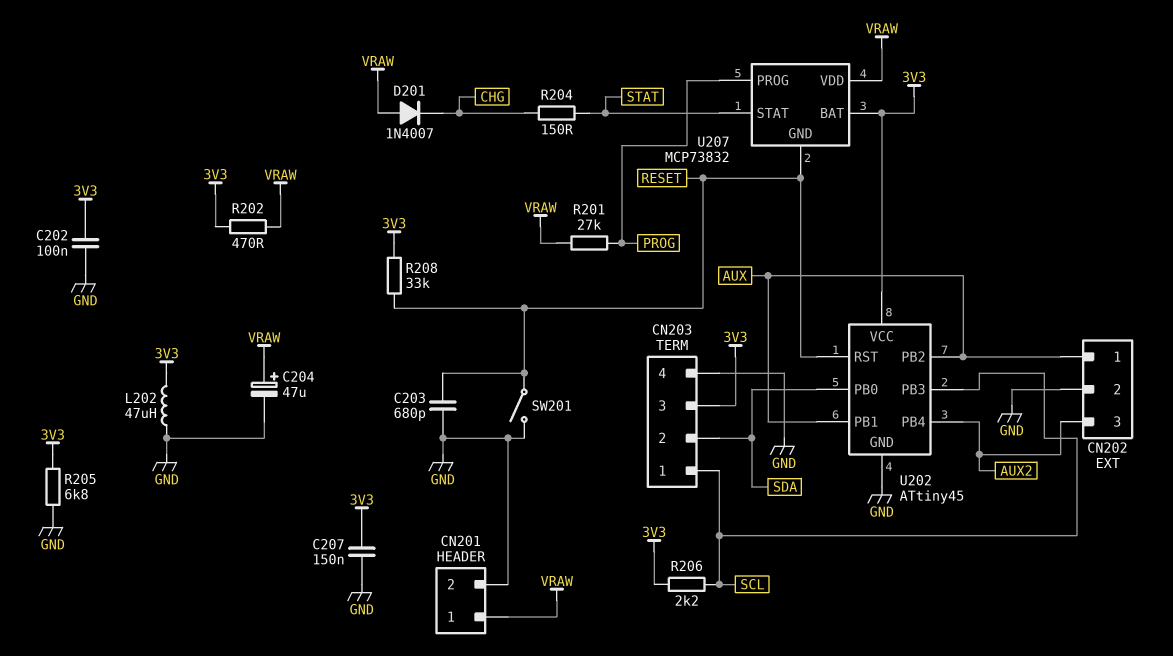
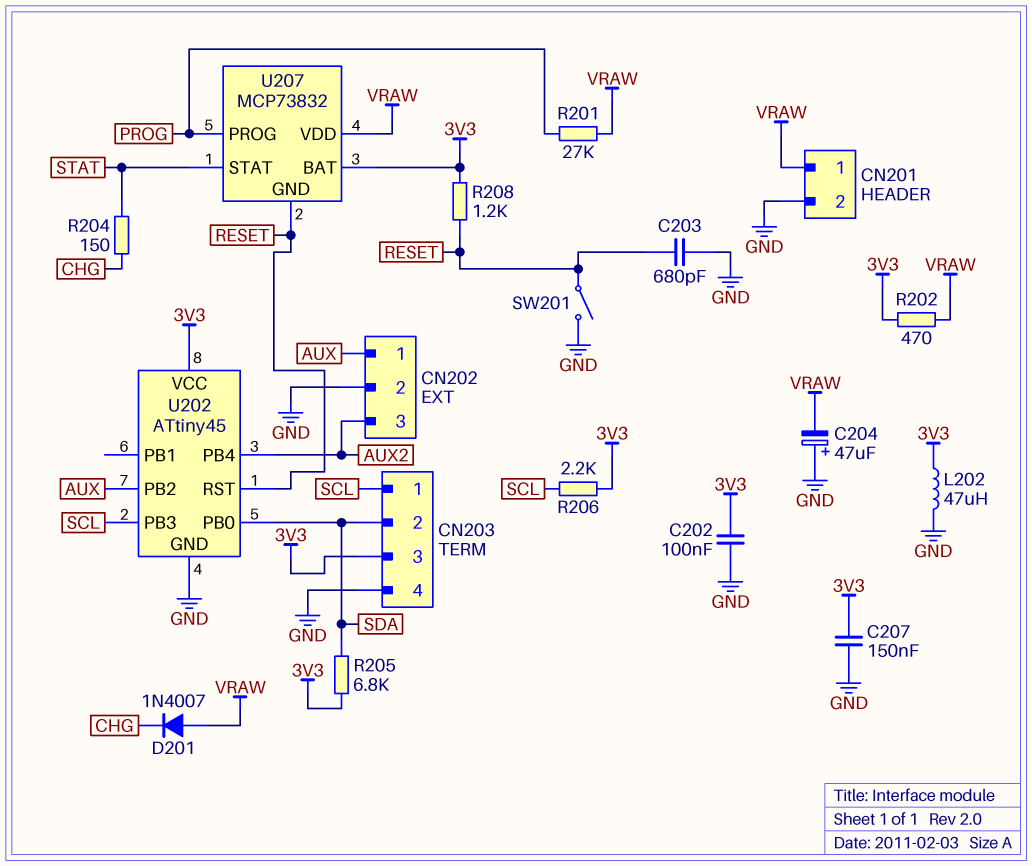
C204: 47uF (plus VRAW, minus GND) -> 47uF (plus GND, minus VRAW)
R205: 6.8k (3V3, GND) -> 6.8k (3V3, SDA)
R208: 33k (3V3, RESET) -> 1.2k (3V3, RESET)
U202 pin PB1: AUX -> none

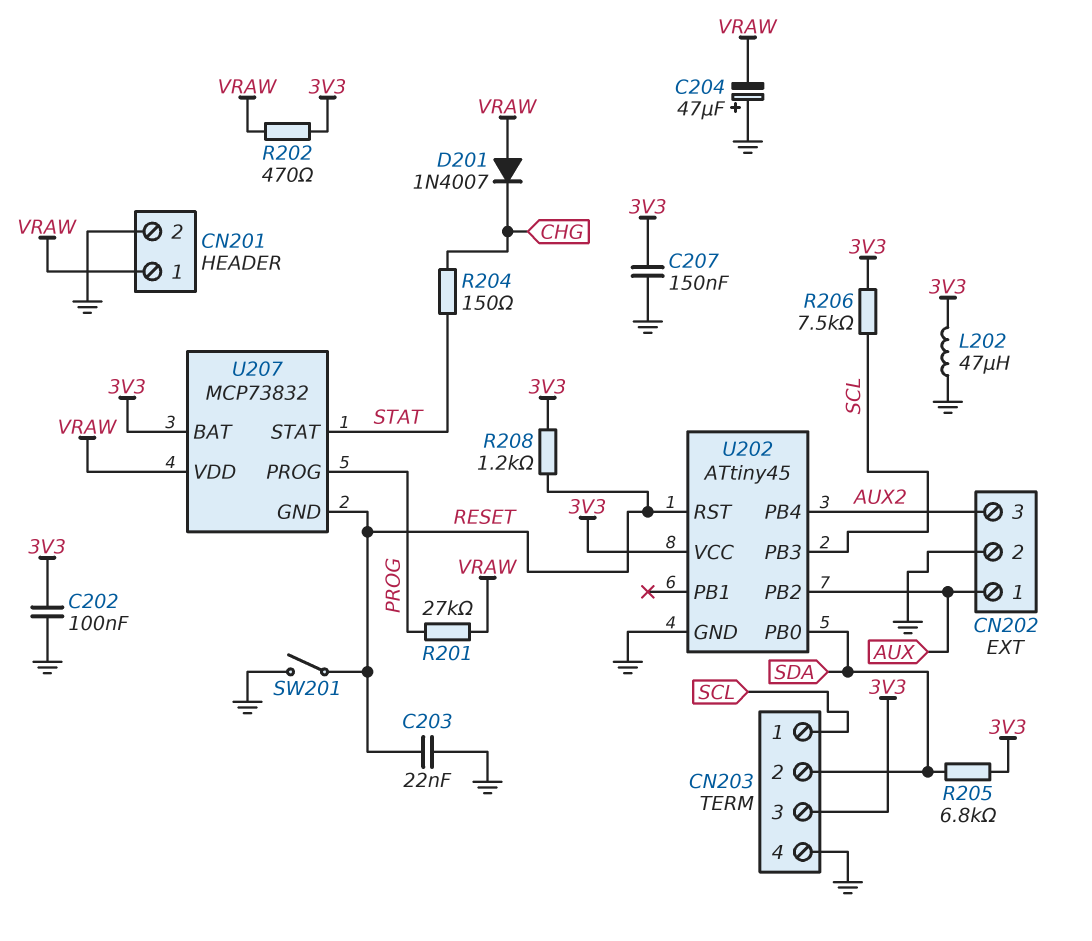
C203: 680pF (GND, RESET) -> 22nF (GND, RESET)
R206: 2.2k (3V3, SCL) -> 7.5k (3V3, SCL)

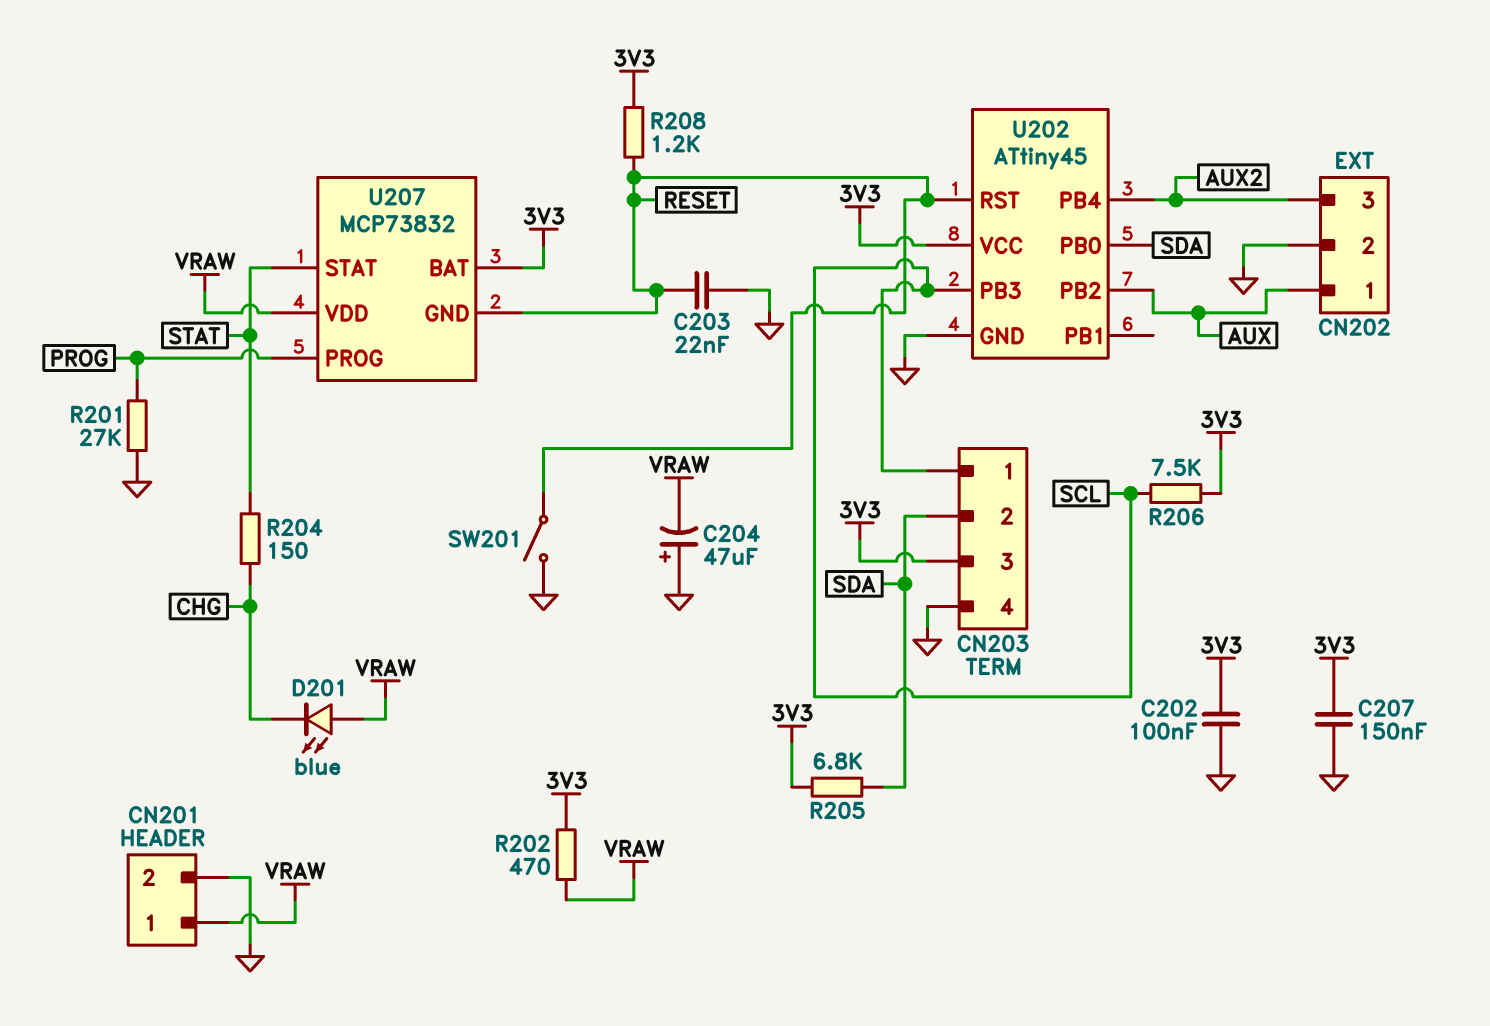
D201: diode 1N4007 (A VRAW, K CHG) -> LED blue (A VRAW, K CHG)
L202: 47uH (3V3, GND) -> none
R201: 27k (PROG, VRAW) -> 27k (GND, PROG)

